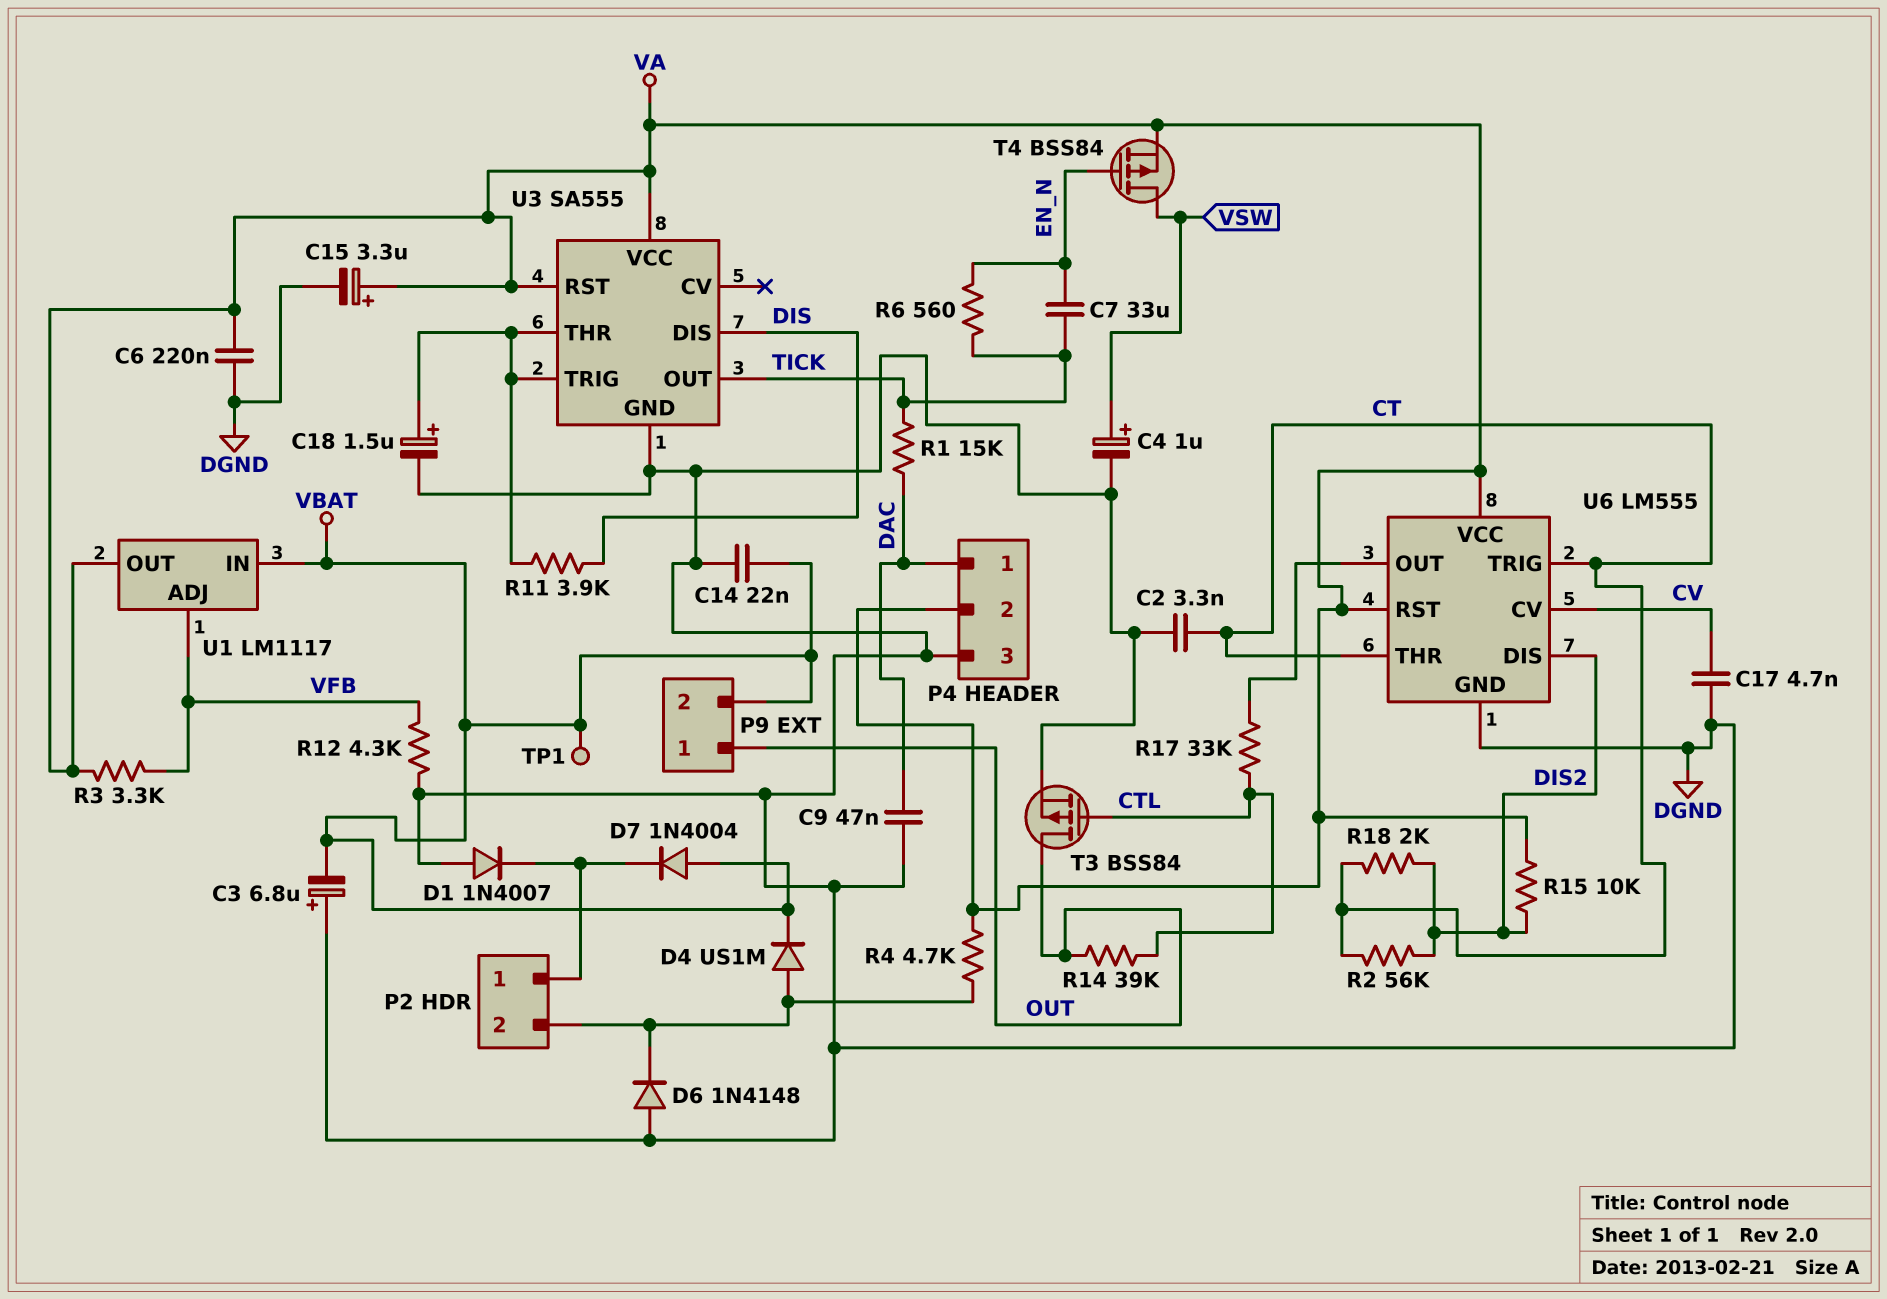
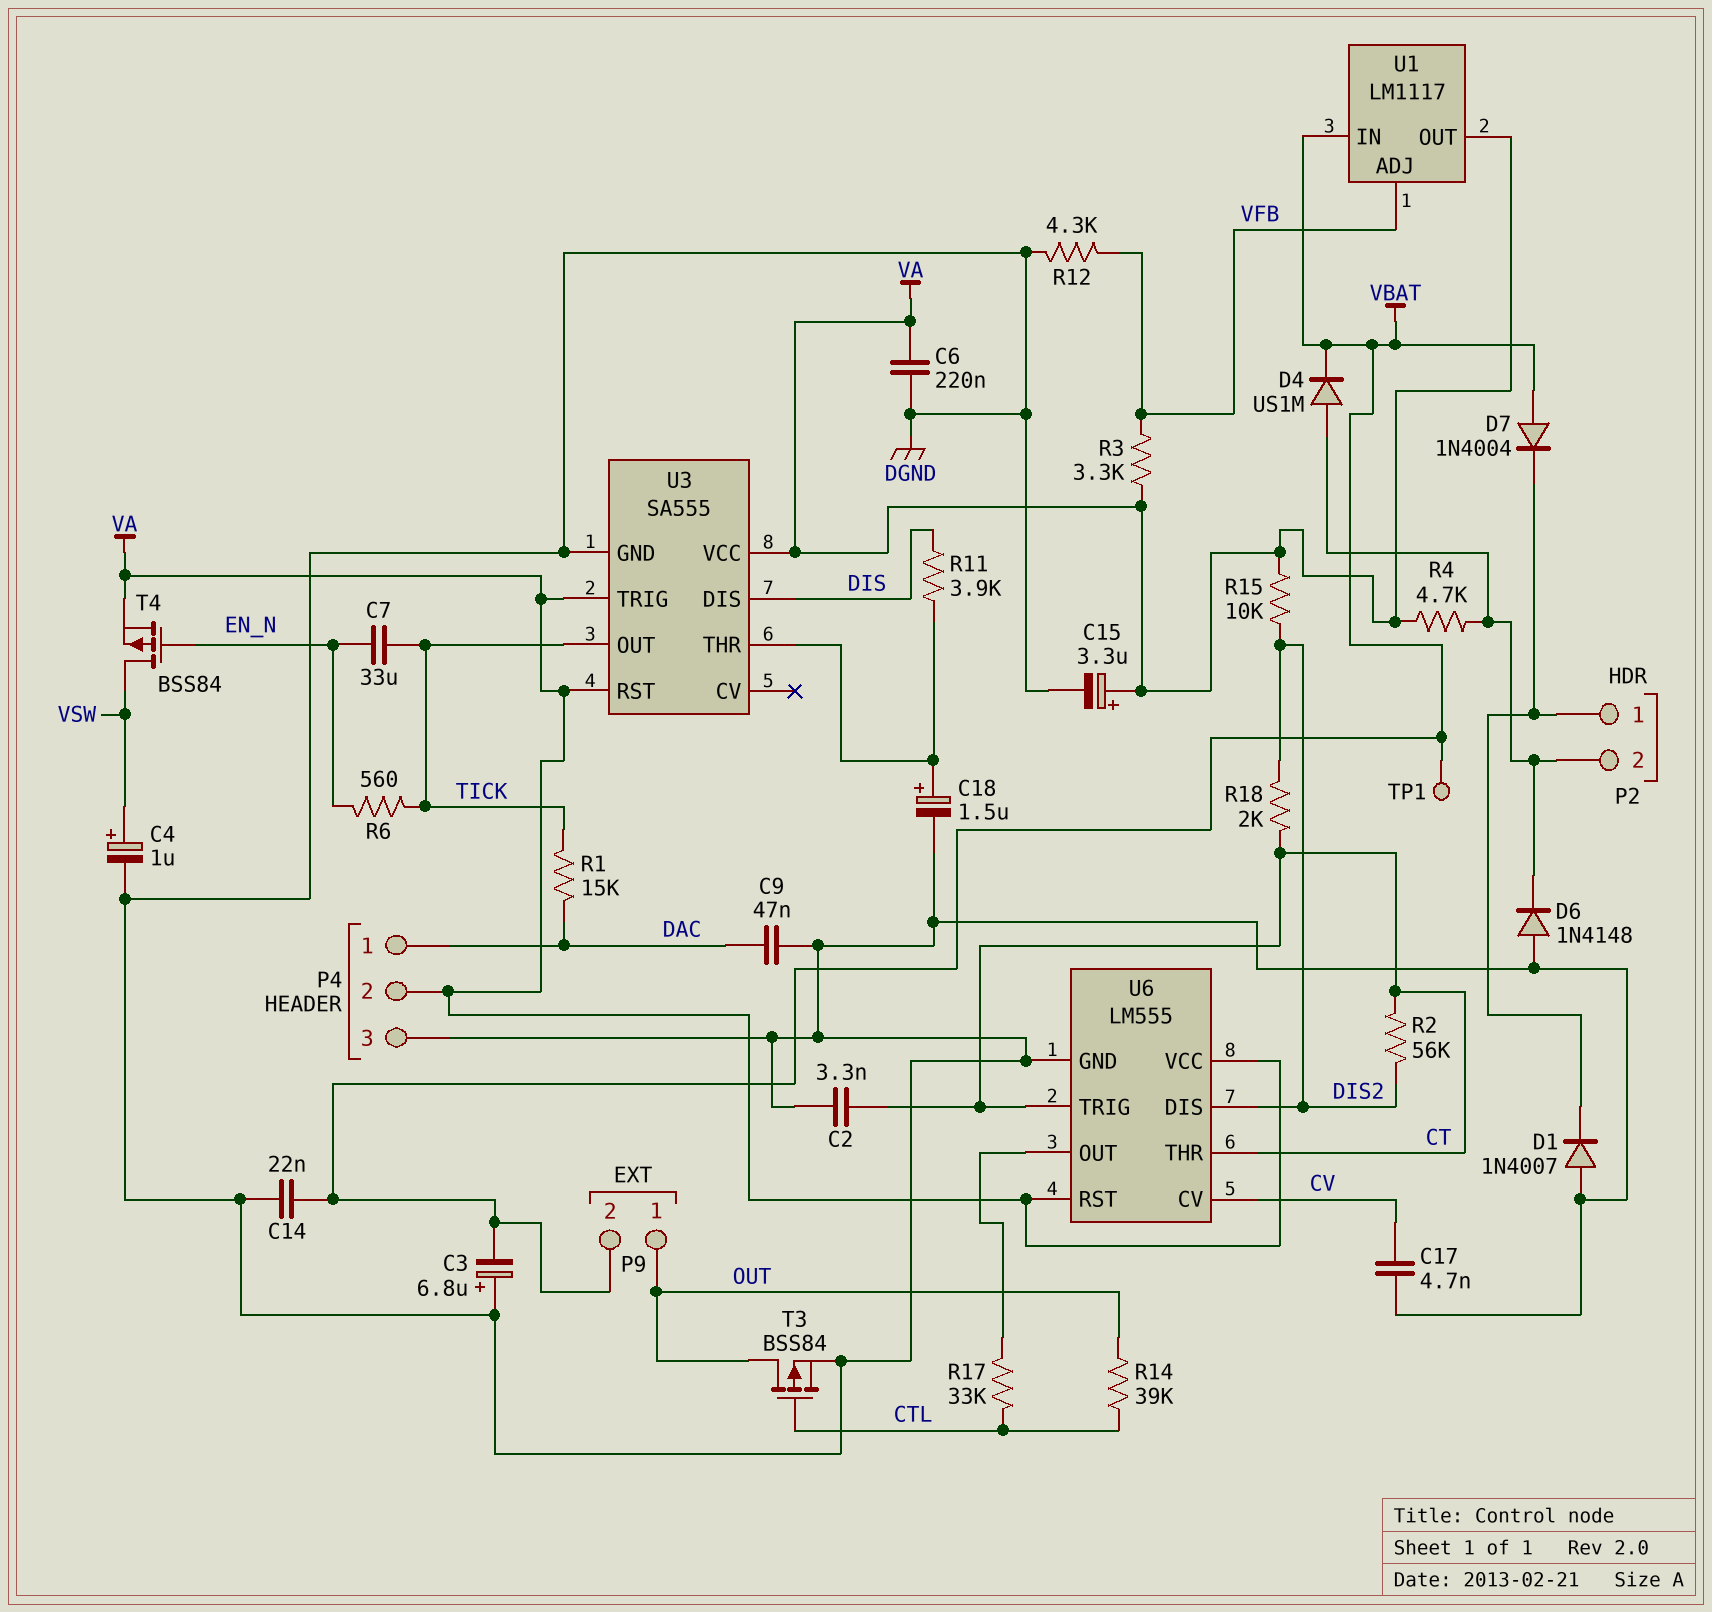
U3 pin TRIG: U3/THR -> VA

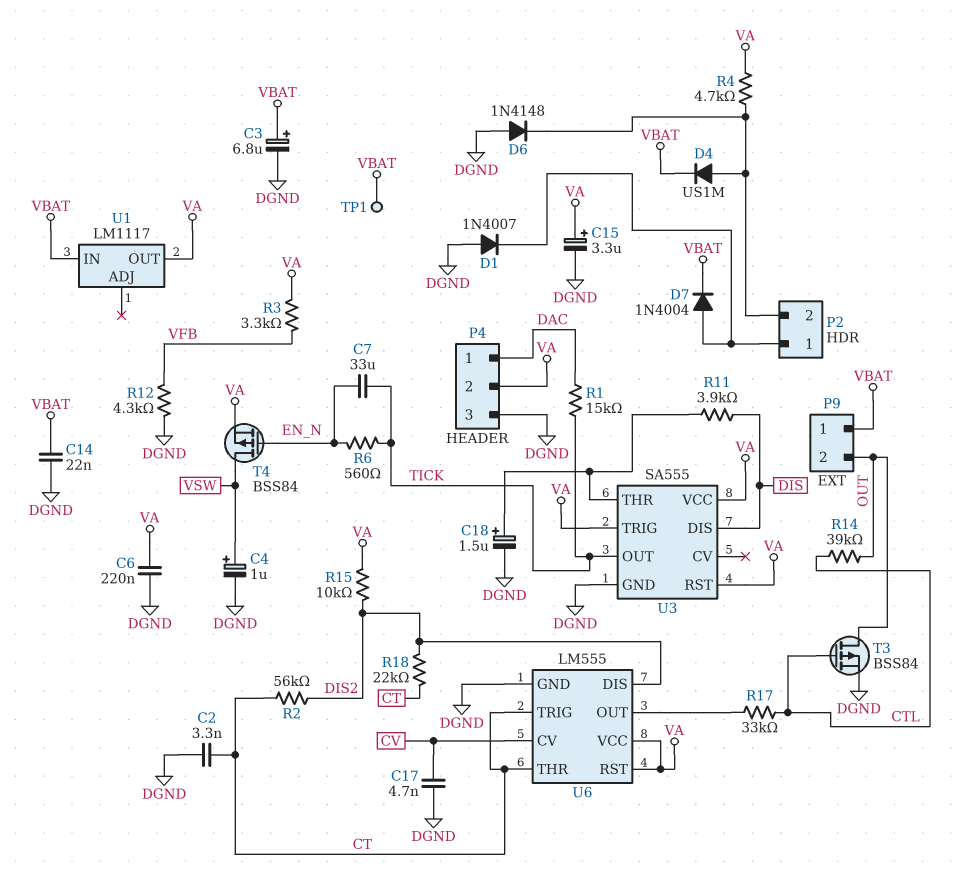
C3: 6.8uF (plus DGND, minus VBAT) -> 6.8uF (plus VBAT, minus DGND)
C9: 47nF (DAC, DGND) -> none
D7: diode 1N4004 (A VBAT, K P2/1) -> diode 1N4004 (A P2/1, K VBAT)
P9 pin 1: OUT -> VBAT
P9 pin 2: VBAT -> OUT
R18: 2k (CT, DIS2) -> 22k (CT, DIS2)
U1 pin ADJ: VFB -> none

